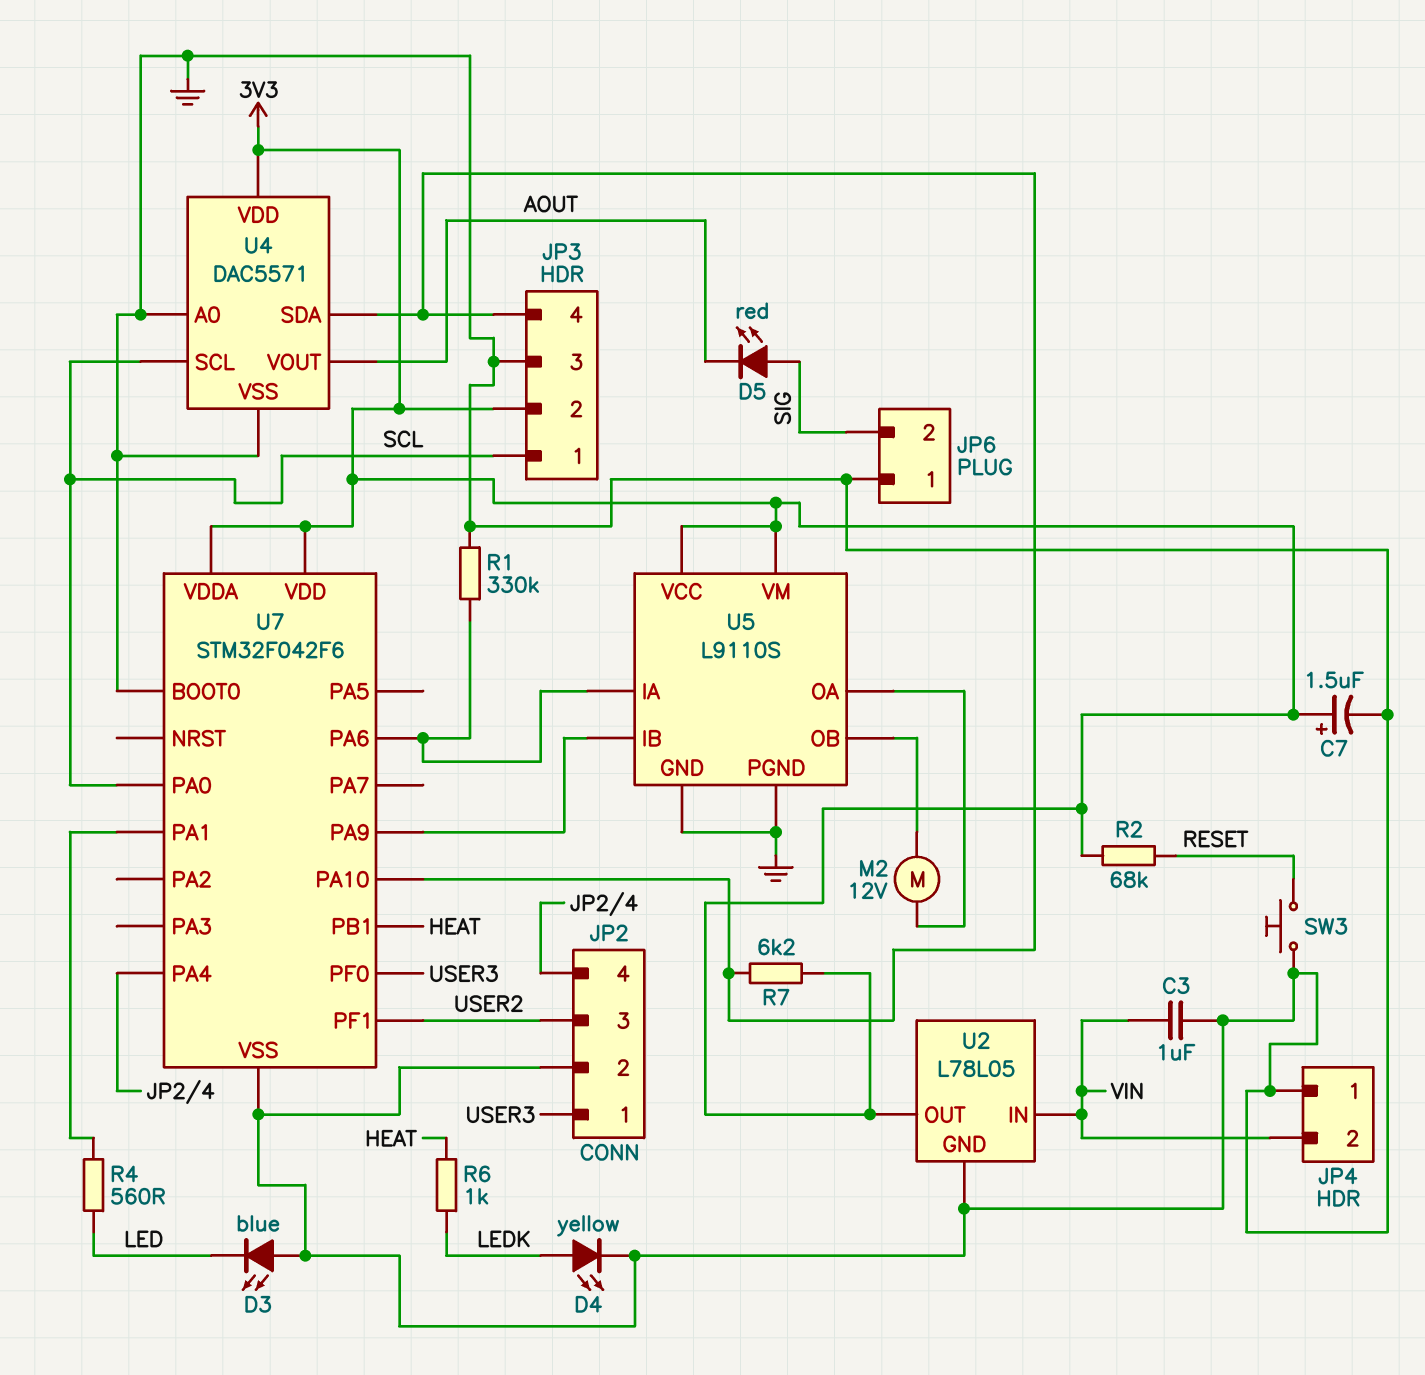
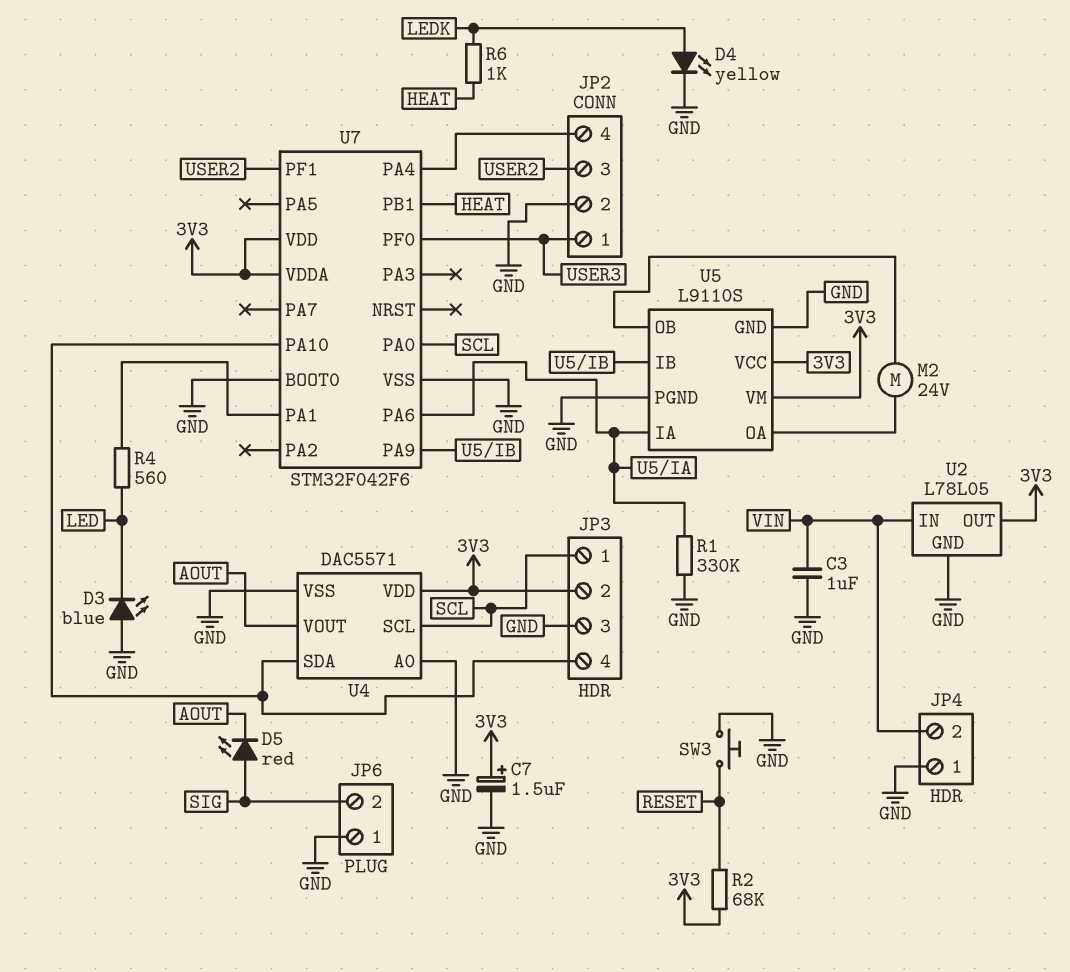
M2: motor 12V (U5/OA, U5/OB) -> motor 24V (U5/OA, U5/OB)
R7: 6.2k (3V3, JP3/4) -> none

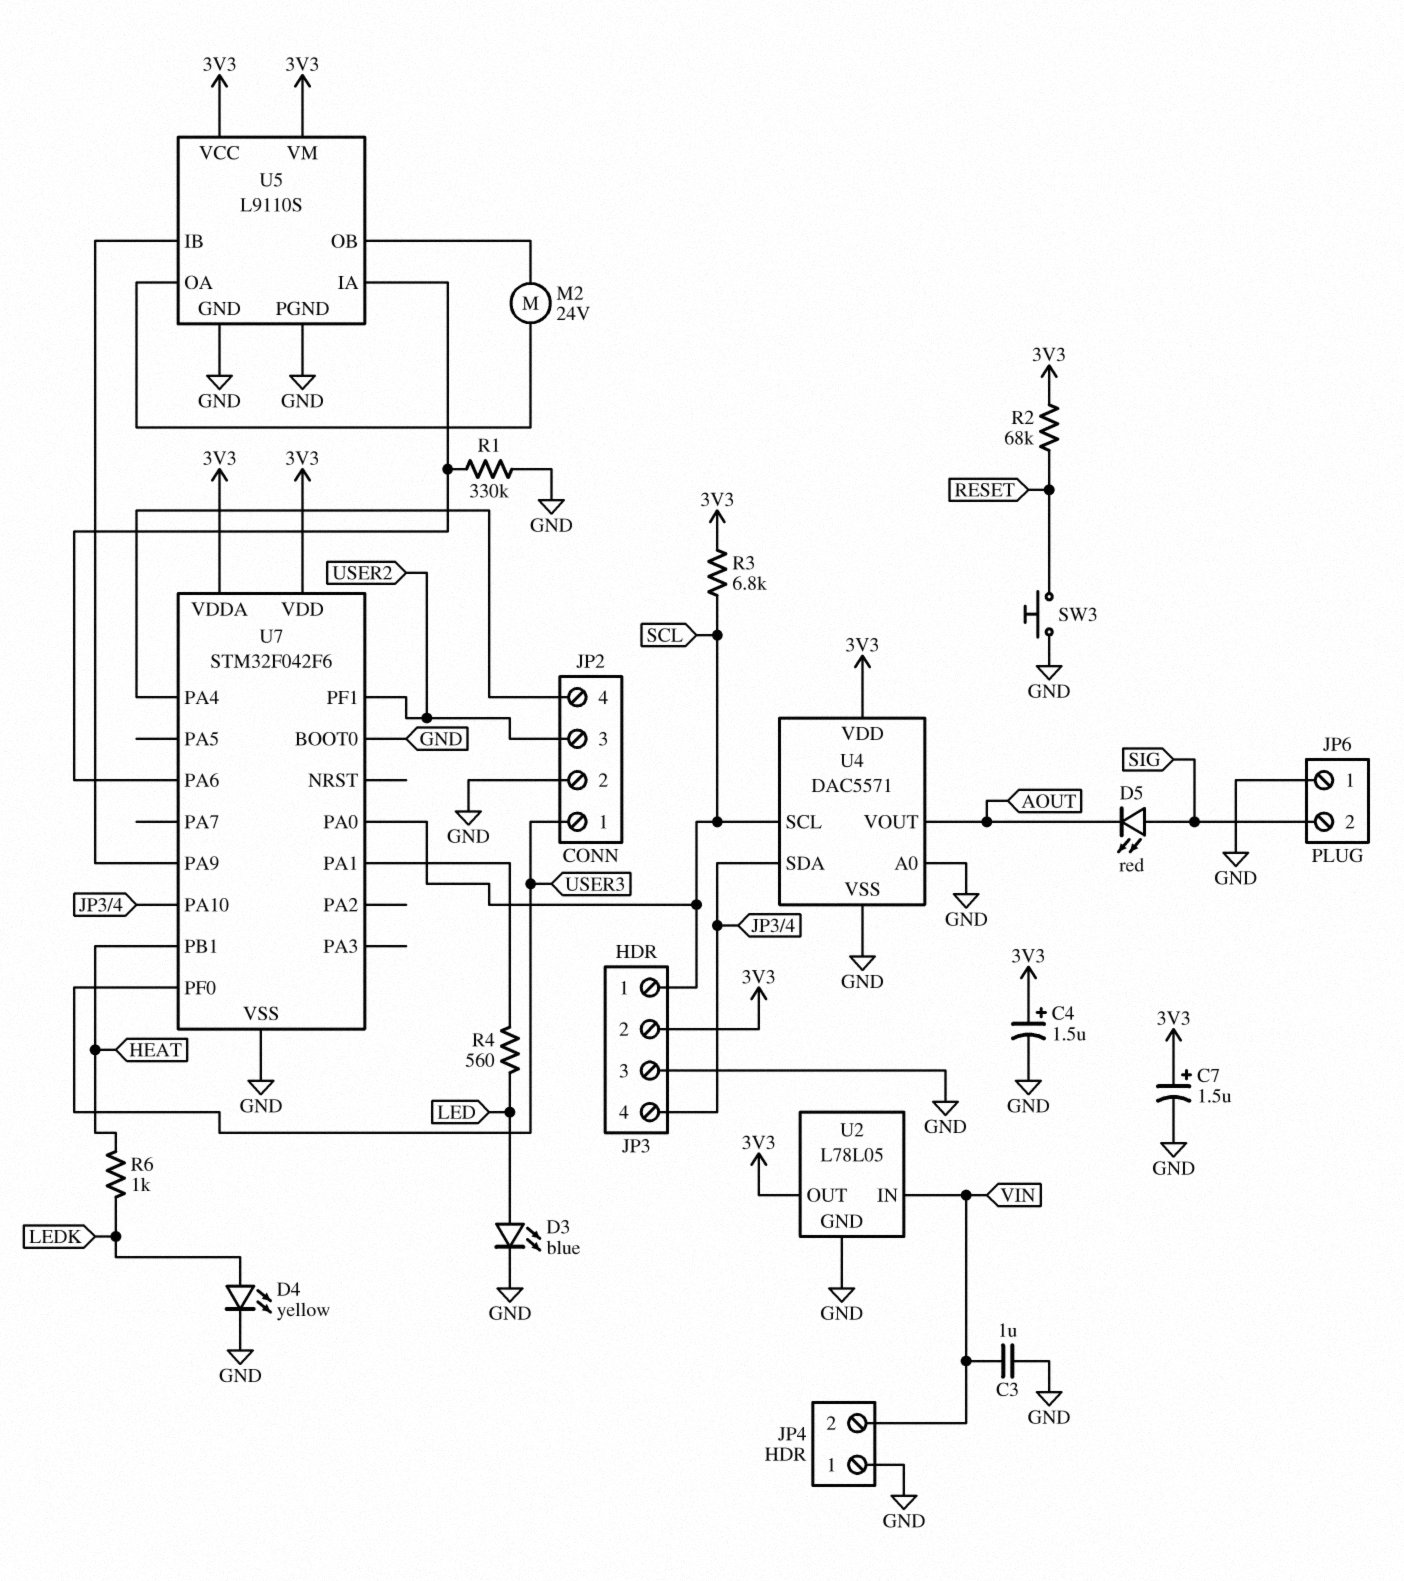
C4: none -> 1.5uF (plus 3V3, minus GND)
D3: LED blue (A GND, K LED) -> LED blue (A LED, K GND)
R3: none -> 6.8k (3V3, SCL)

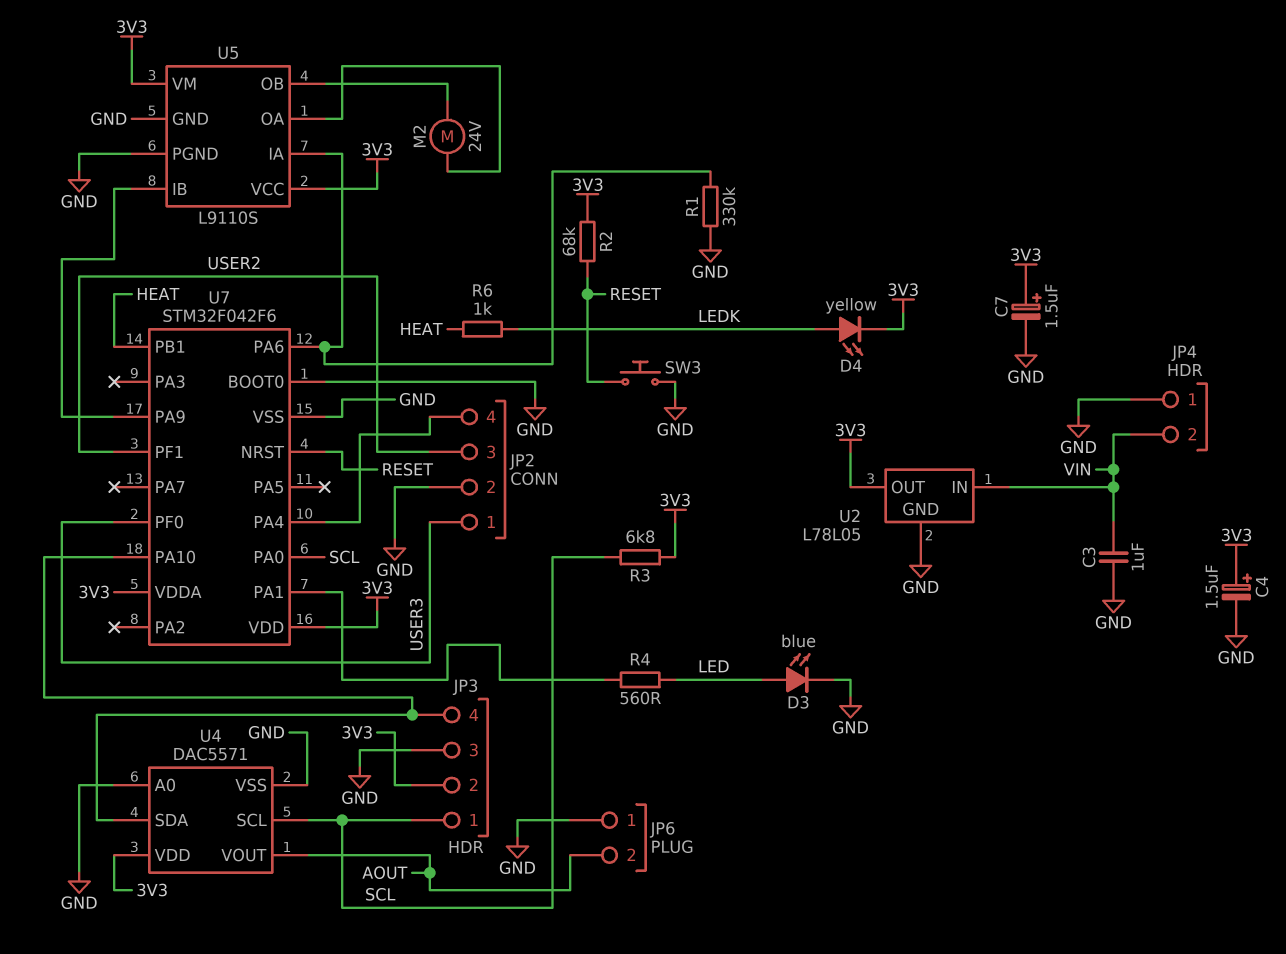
D4: LED yellow (A LEDK, K GND) -> LED yellow (A LEDK, K 3V3)
D5: LED red (A SIG, K AOUT) -> none
JP6 pin 2: SIG -> AOUT
U7 pin NRST: none -> RESET

